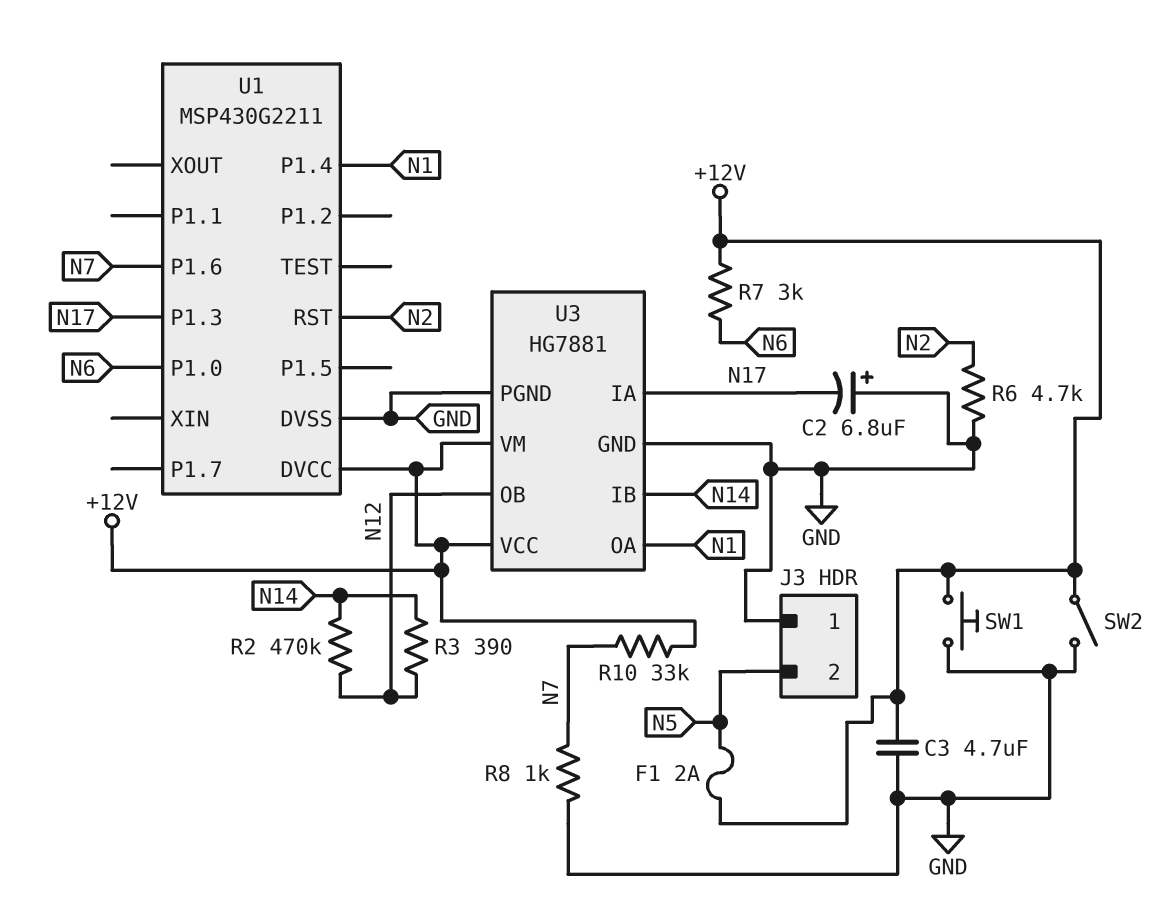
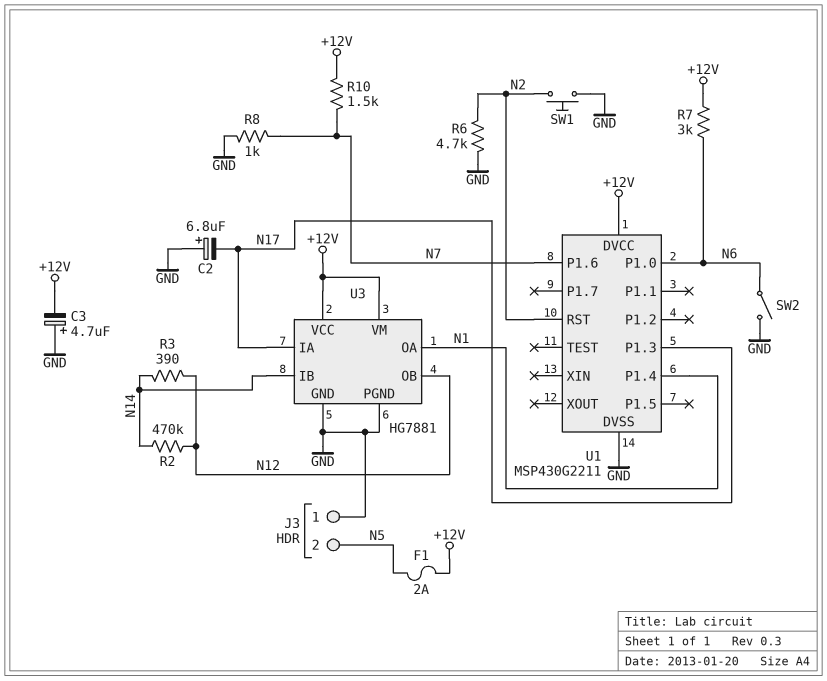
C3: 4.7uF (+12V, GND) -> 4.7uF (plus GND, minus +12V)
R10: 33k (+12V, N7) -> 1.5k (+12V, N7)
SW1: button (+12V, GND) -> button (GND, N2)
SW2: switch (+12V, GND) -> switch (GND, N6)

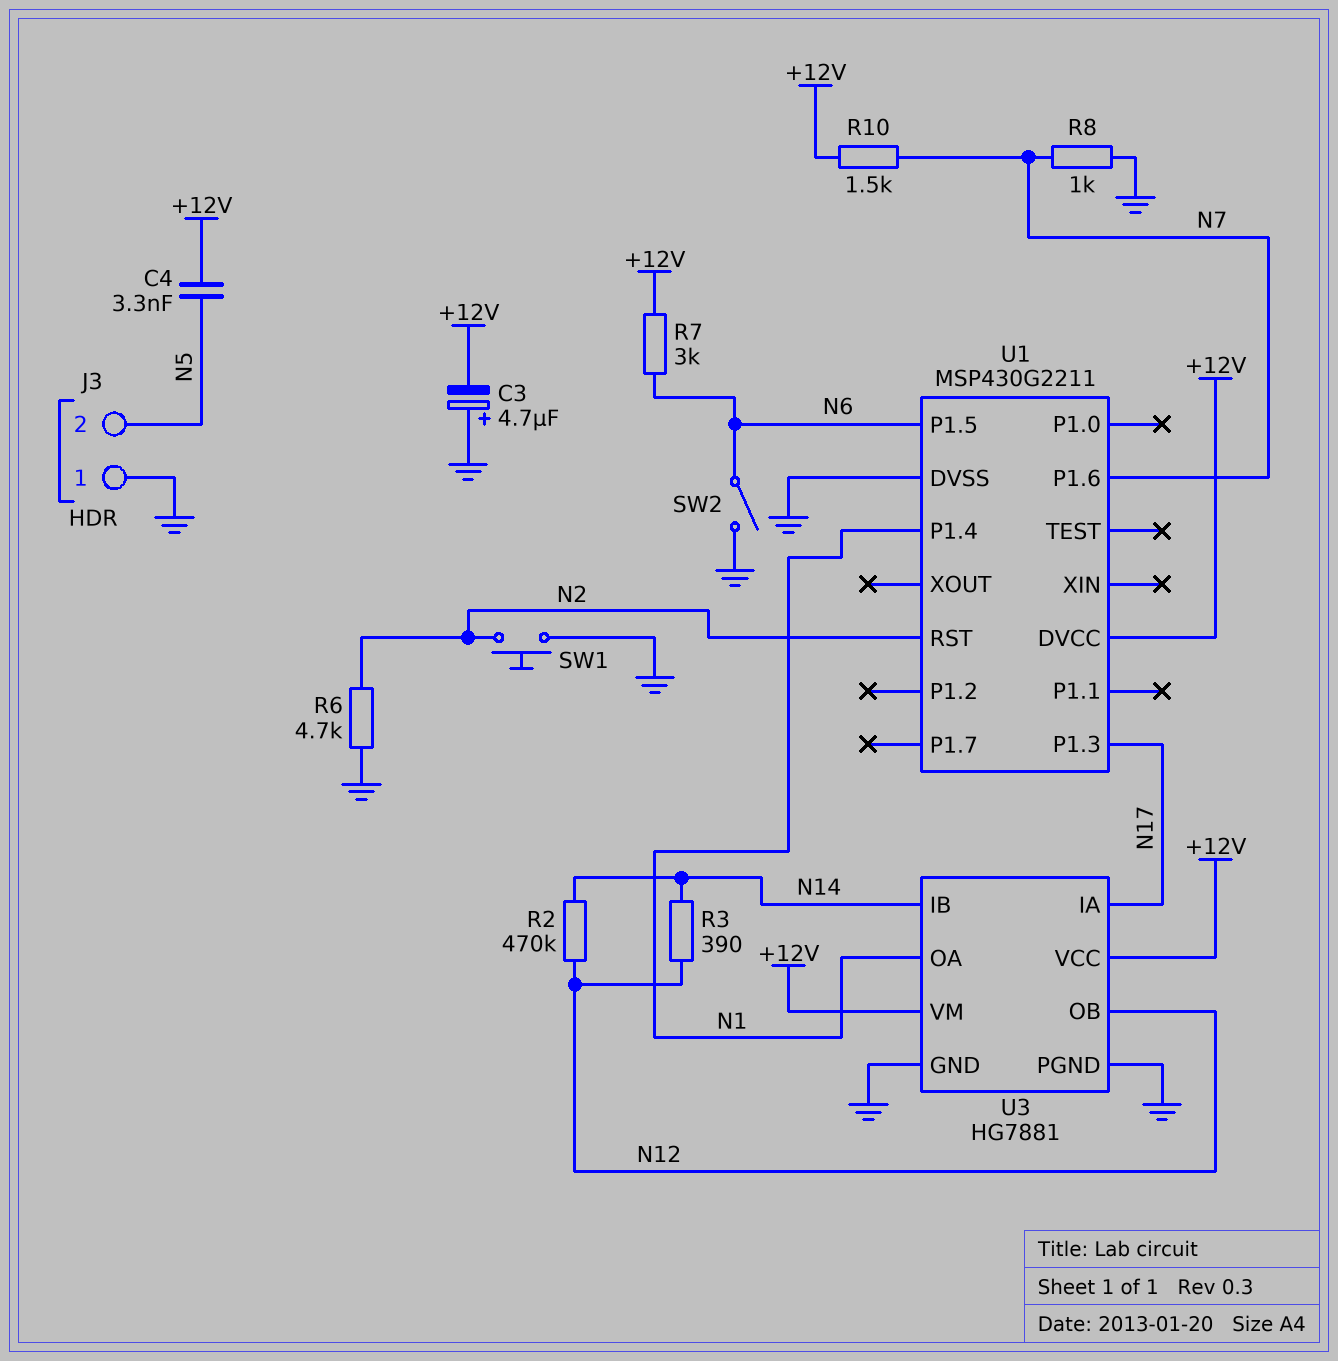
C2: 6.8uF (plus GND, minus N17) -> none
C4: none -> 3.3nF (+12V, N5)
F1: 2A (+12V, N5) -> none
U1 pin P1.0: N6 -> none
U1 pin P1.5: none -> N6

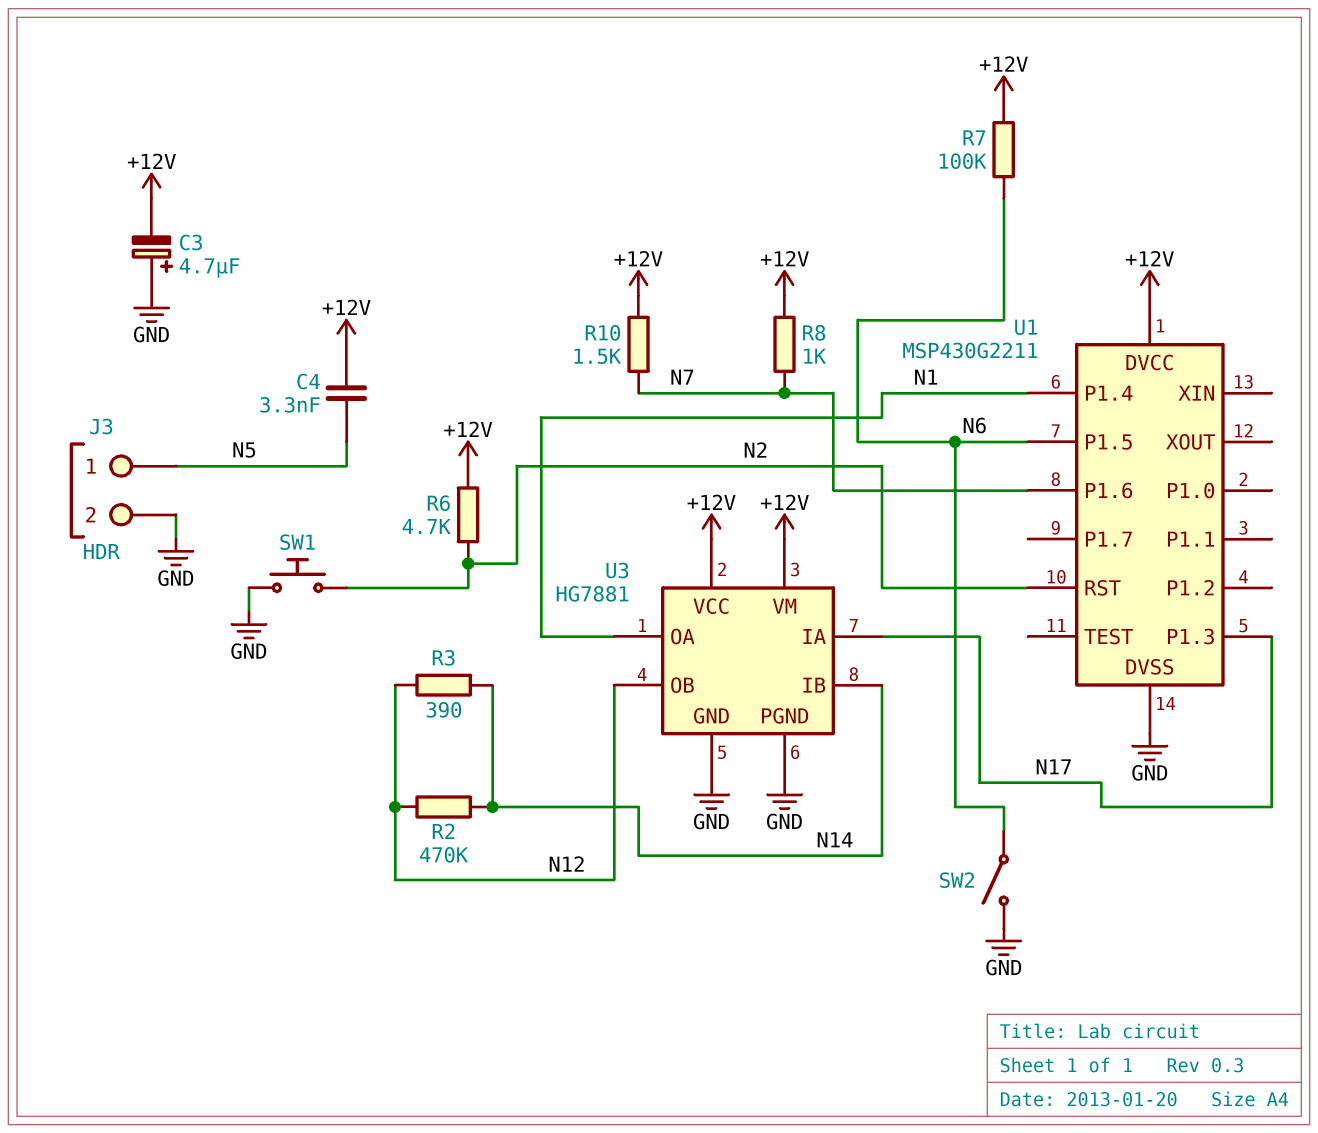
J3 pin 1: GND -> N5
J3 pin 2: N5 -> GND
R6: 4.7k (GND, N2) -> 4.7k (+12V, N2)
R7: 3k (+12V, N6) -> 100k (+12V, N6)
R8: 1k (GND, N7) -> 1k (+12V, N7)

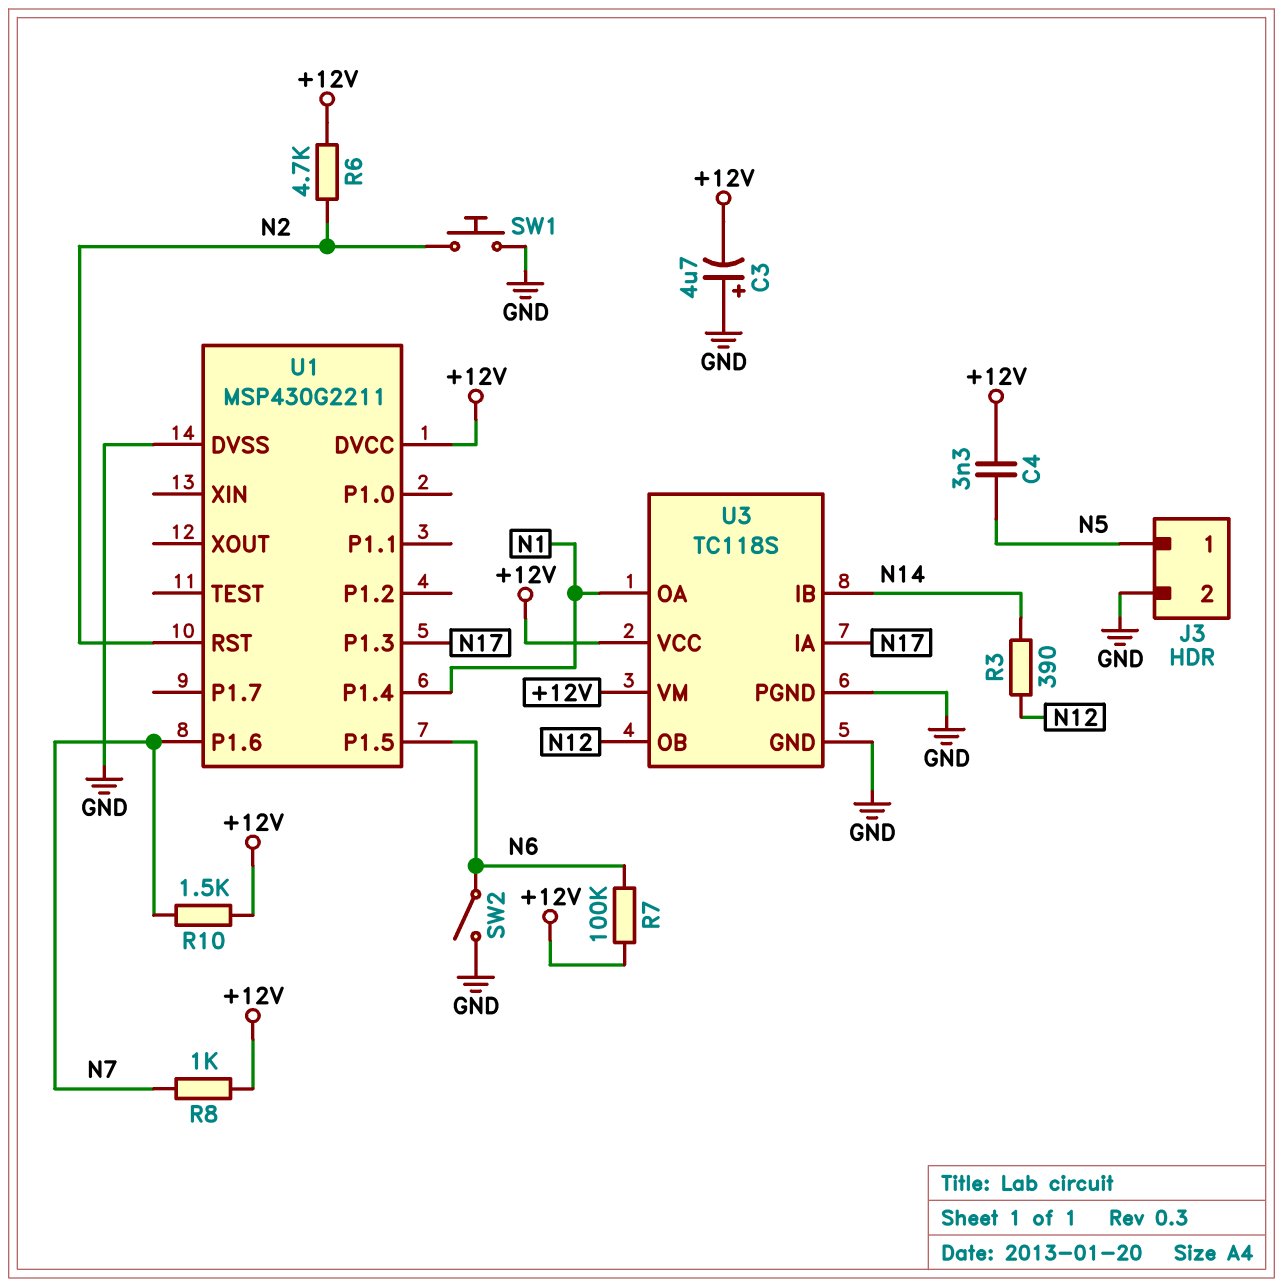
R2: 470k (N12, N14) -> none
U3: HG7881 -> TC118S

